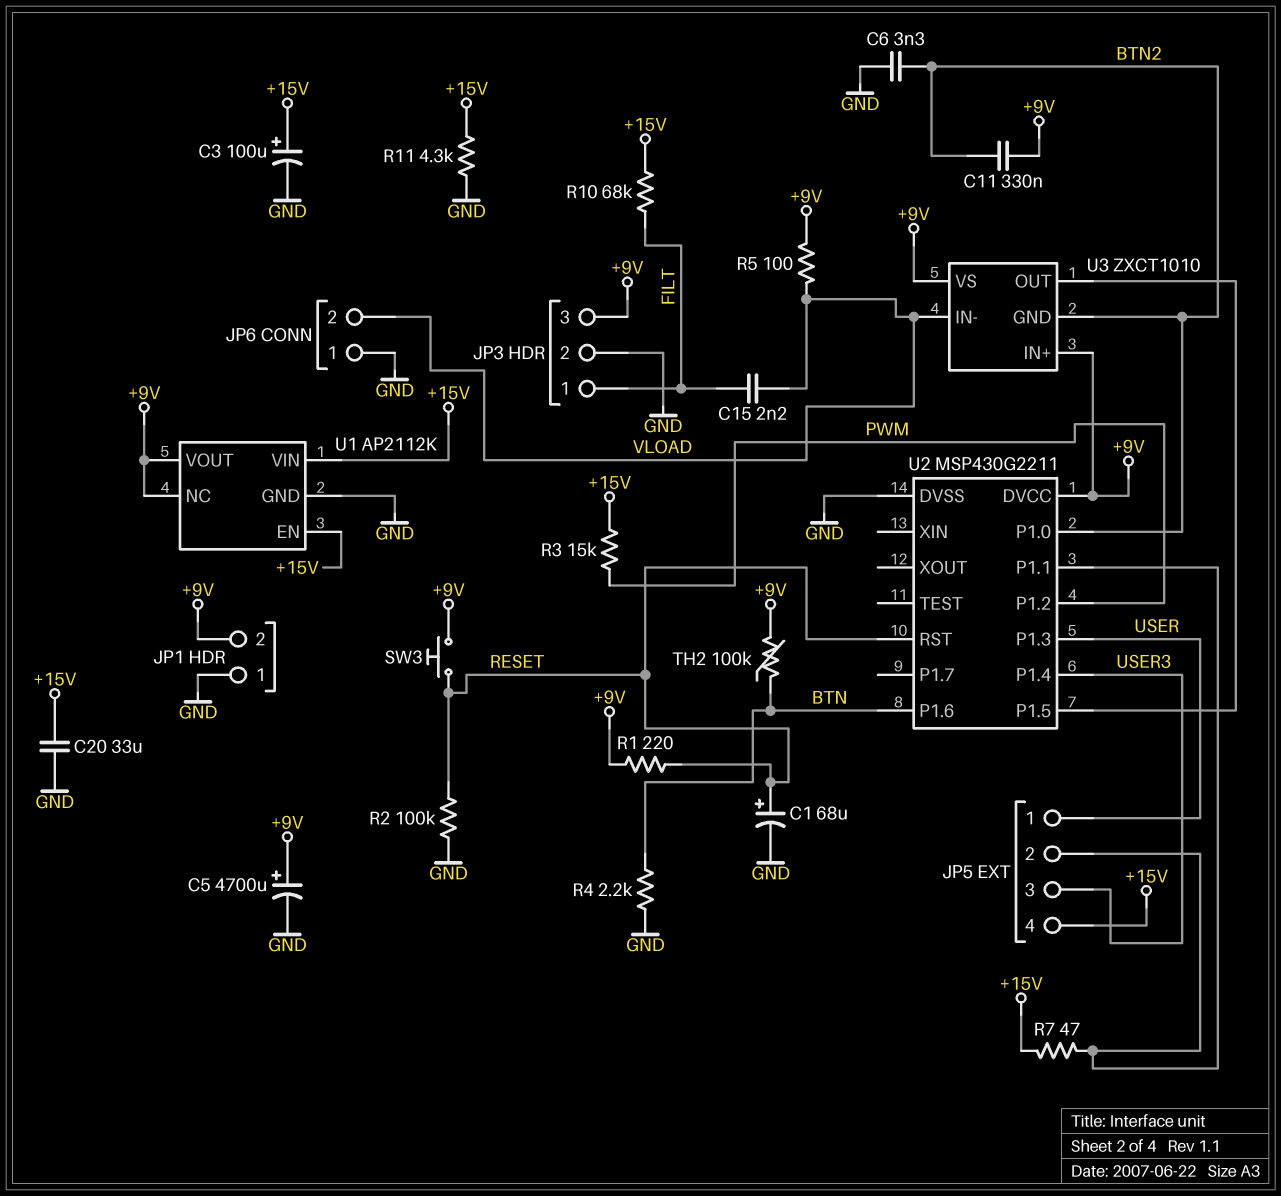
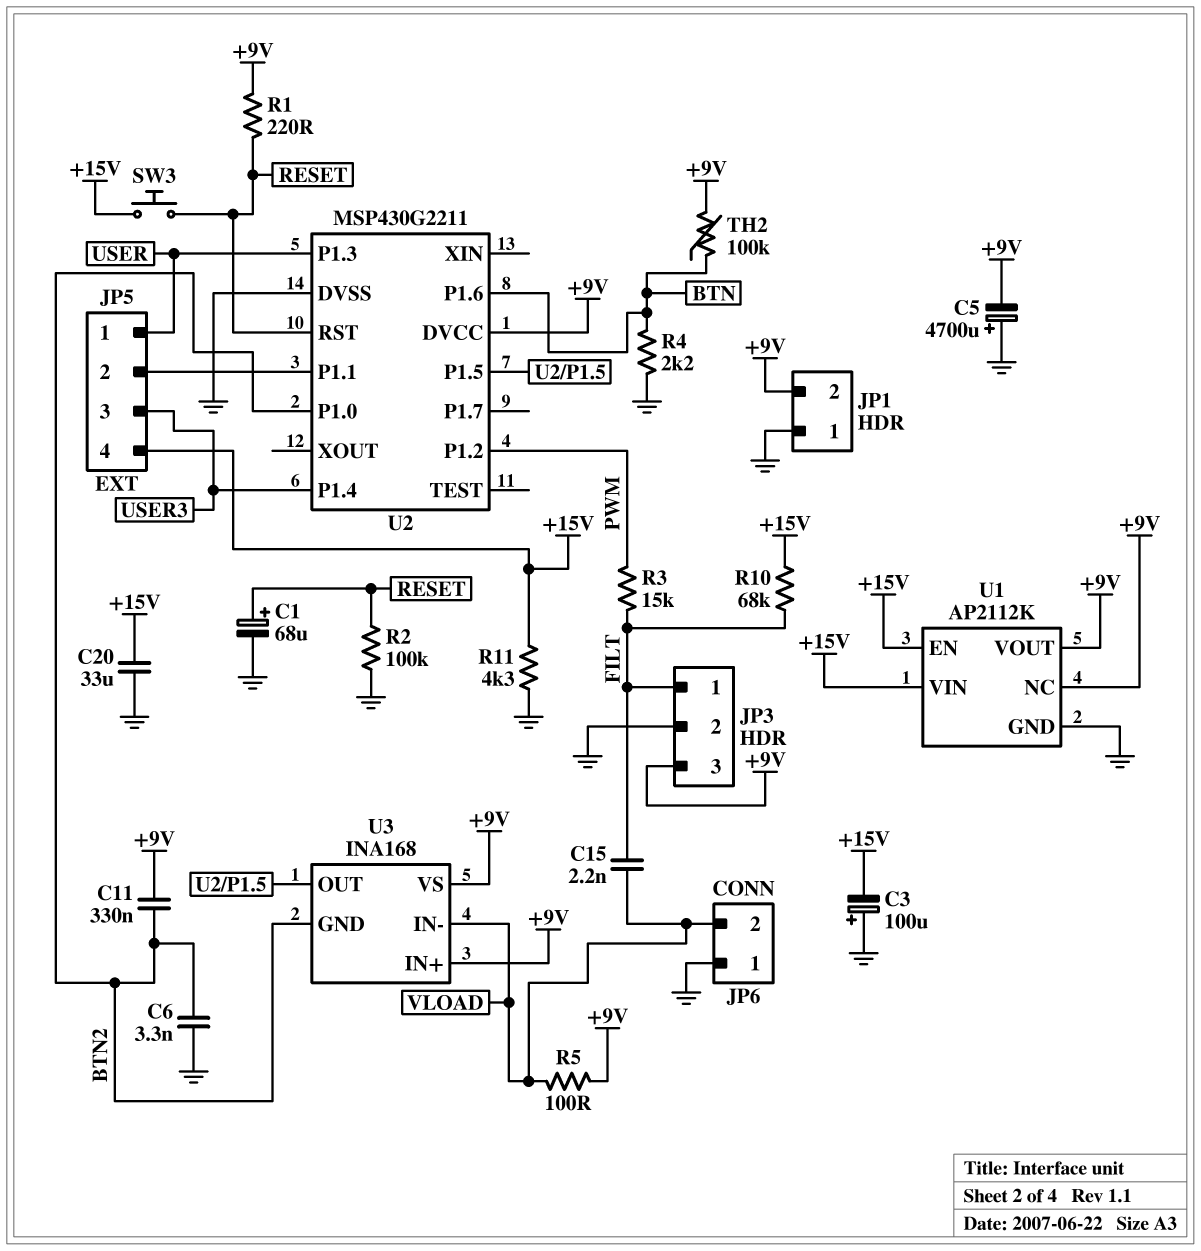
C3: 100uF (plus +15V, minus GND) -> 100uF (plus GND, minus +15V)
C5: 4700uF (plus +9V, minus GND) -> 4700uF (plus GND, minus +9V)
R3: 15k (+15V, PWM) -> 15k (FILT, PWM)
R7: 47 (+15V, JP5/2) -> none
SW3: button (+9V, RESET) -> button (+15V, RESET)
U3: ZXCT1010 -> INA168

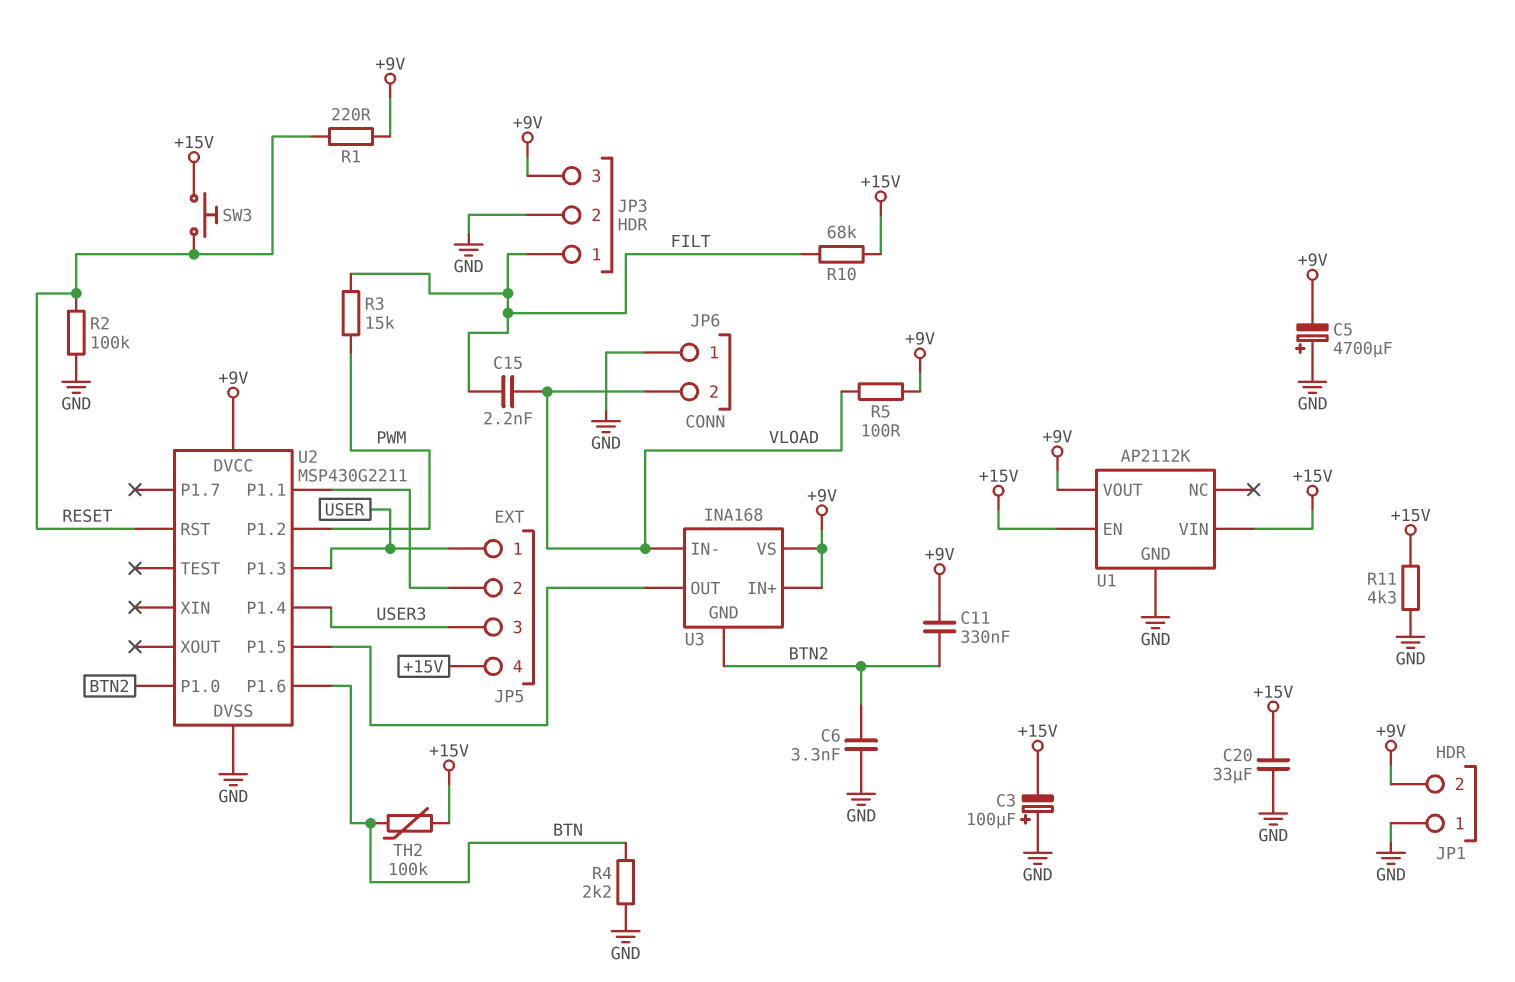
C1: 68uF (plus RESET, minus GND) -> none
TH2: 100k (+9V, BTN) -> 100k (+15V, BTN)
U1 pin NC: +9V -> none

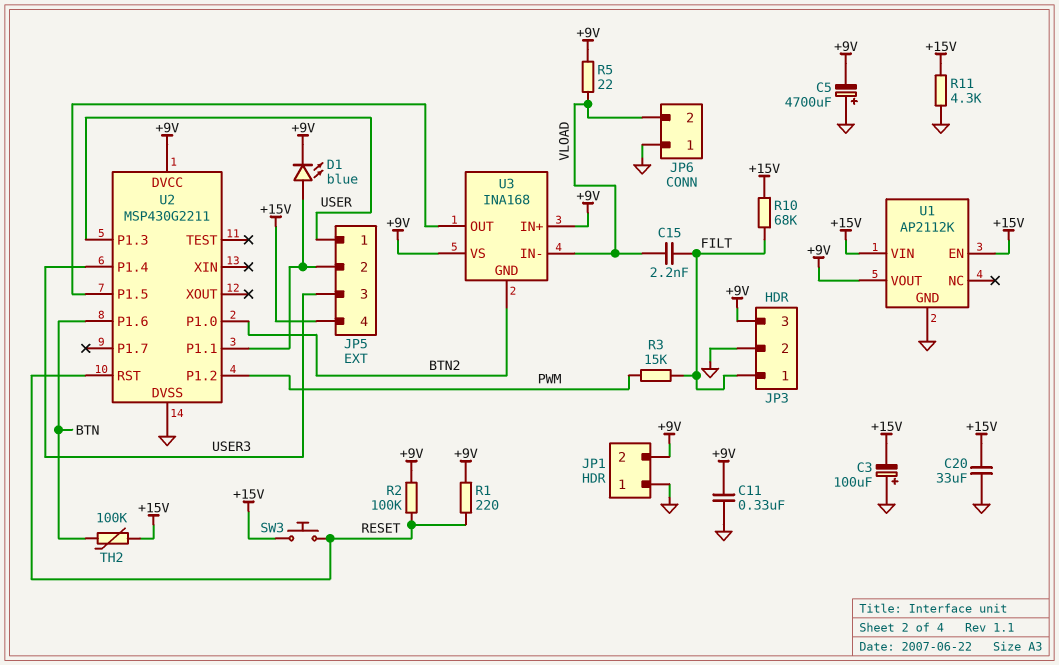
C6: 3.3nF (BTN2, GND) -> none
C11: 330nF (+9V, BTN2) -> 330nF (+9V, GND)
D1: none -> LED blue (A JP5/2, K +9V)
R2: 100k (GND, RESET) -> 100k (+9V, RESET)
R4: 2.2k (BTN, GND) -> none
R5: 100 (+9V, VLOAD) -> 22 (+9V, VLOAD)

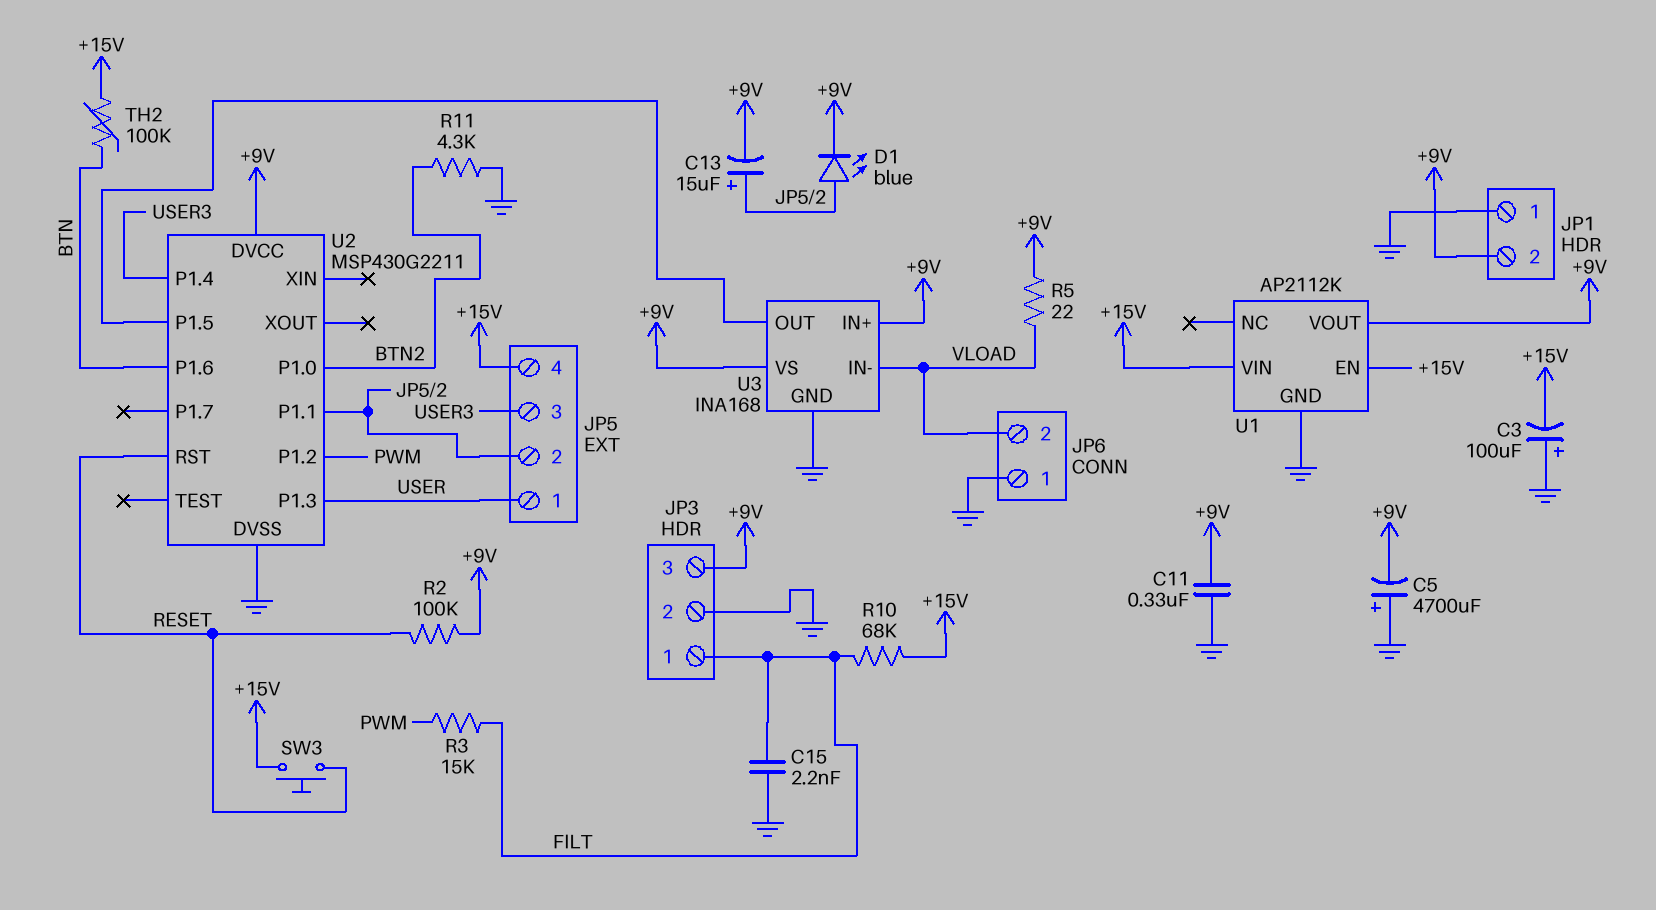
C13: none -> 15uF (plus JP5/2, minus +9V)
C15: 2.2nF (FILT, VLOAD) -> 2.2nF (FILT, GND)
C20: 33uF (+15V, GND) -> none
R1: 220 (+9V, RESET) -> none
R11: 4.3k (+15V, GND) -> 4.3k (BTN2, GND)
U3 pin GND: BTN2 -> GND

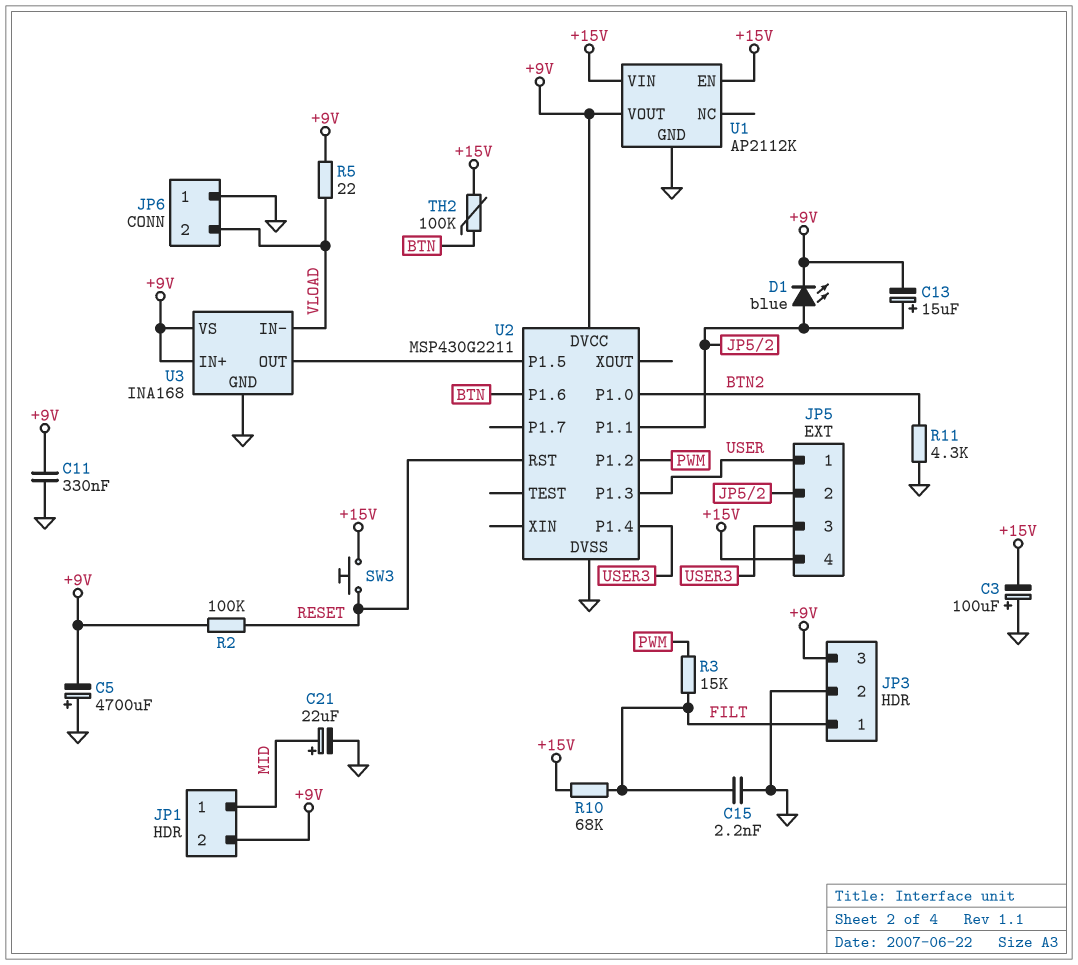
C21: none -> 22uF (plus MID, minus GND)
JP1 pin 1: GND -> MID

